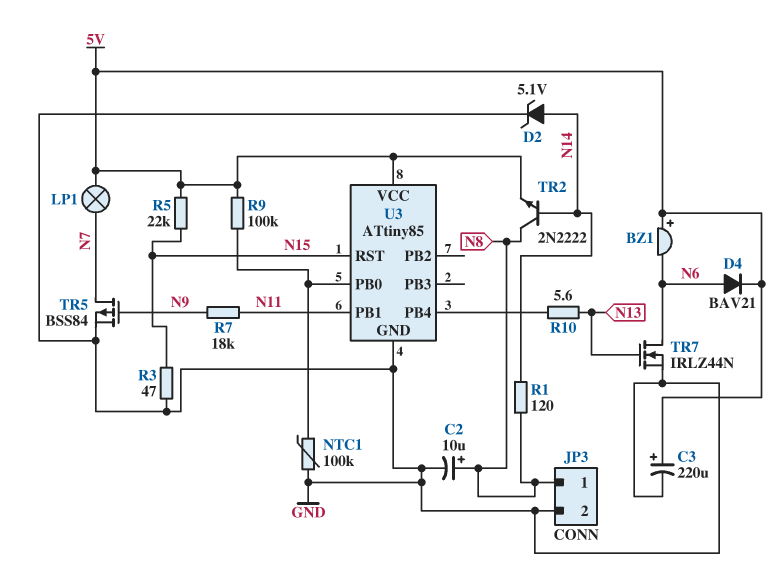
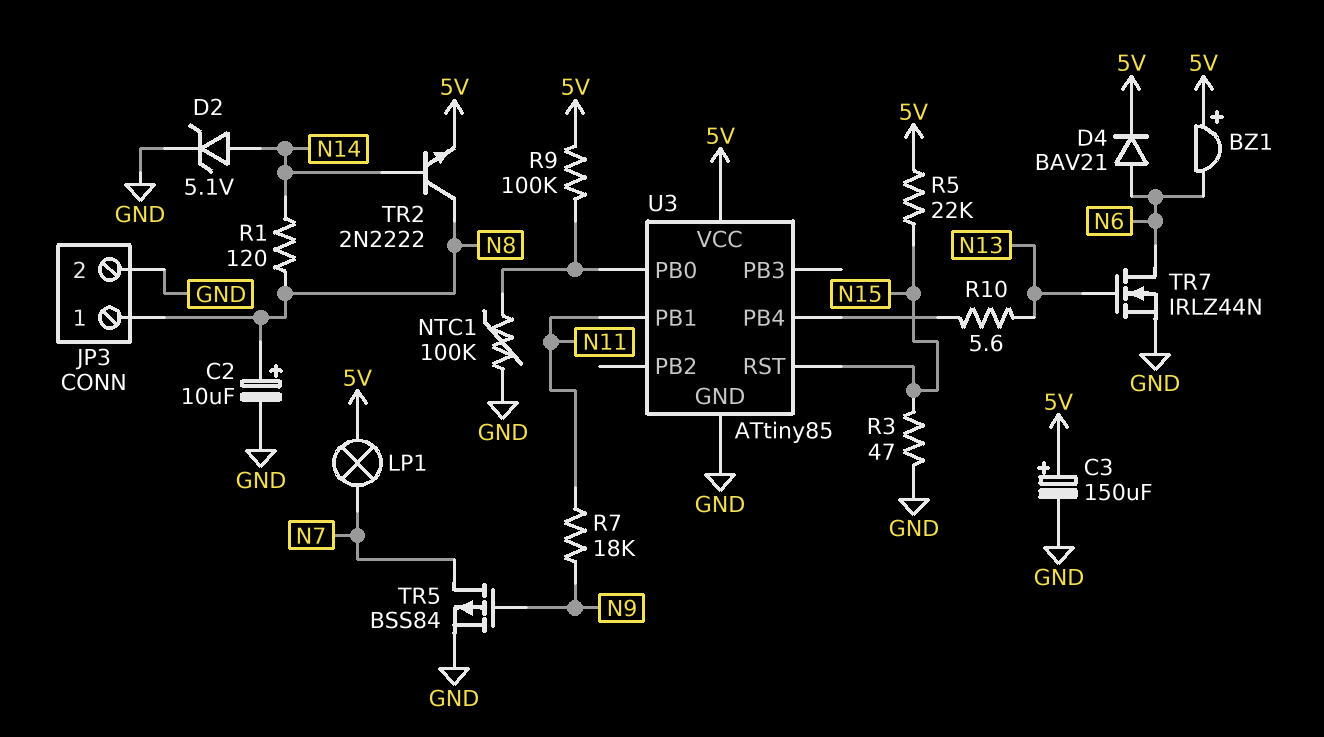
C3: 220uF (plus 5V, minus GND) -> 150uF (plus 5V, minus GND)

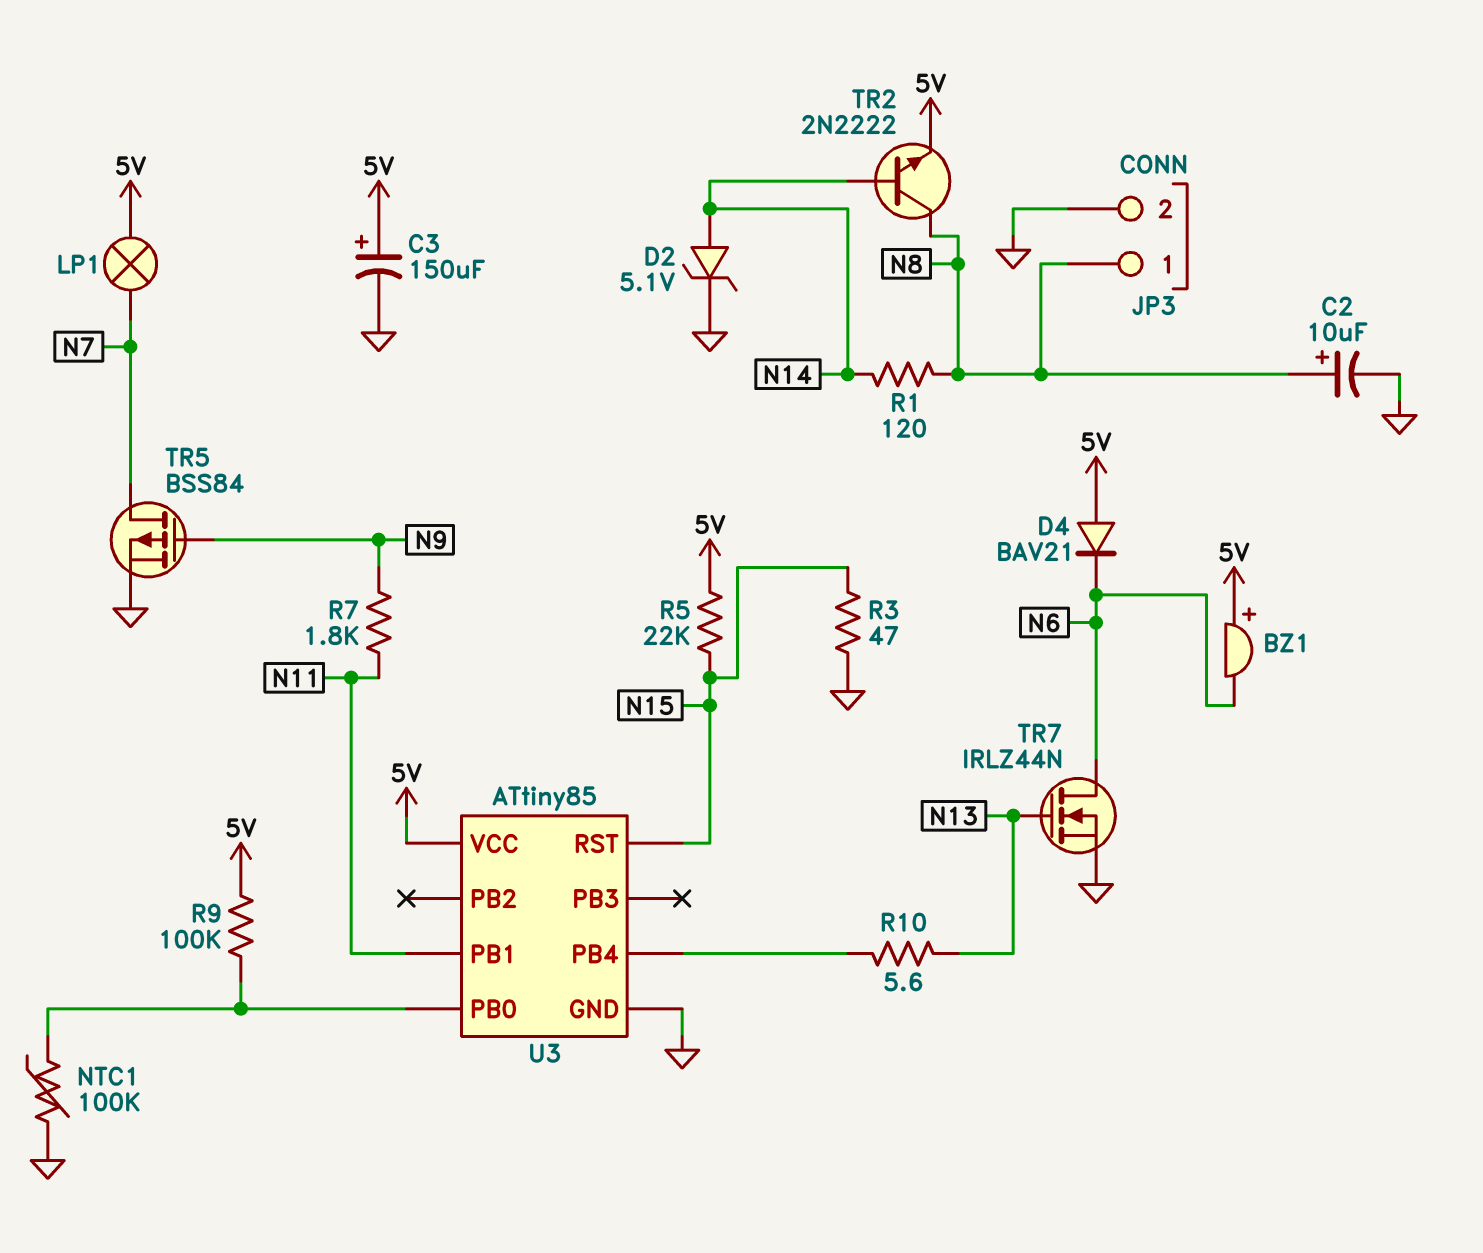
D4: diode BAV21 (A N6, K 5V) -> diode BAV21 (A 5V, K N6)
R7: 18k (N9, N11) -> 1.8k (N9, N11)

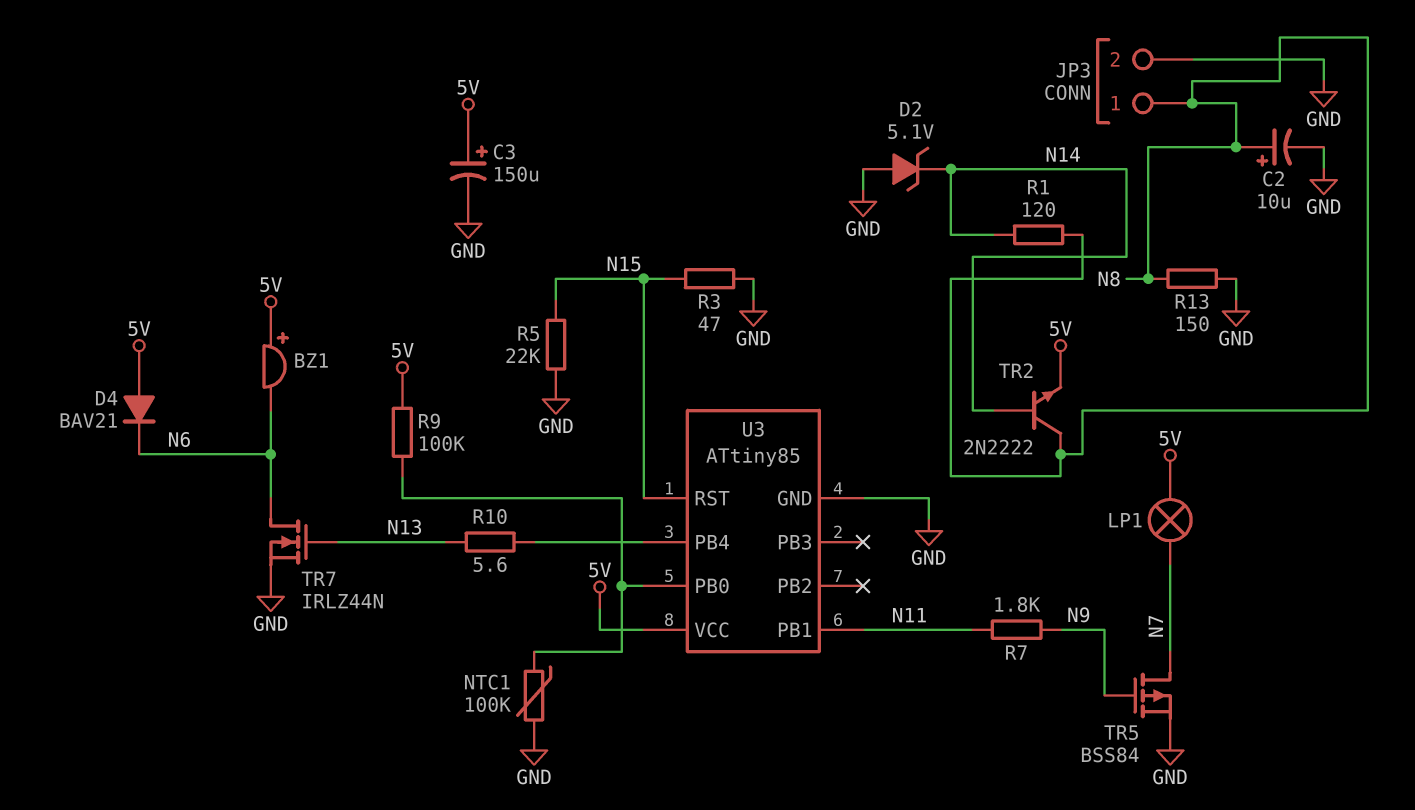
D2: zener 5.1V (A N14, K GND) -> zener 5.1V (A GND, K N14)
R5: 22k (5V, N15) -> 22k (GND, N15)
R13: none -> 150 (GND, N8)

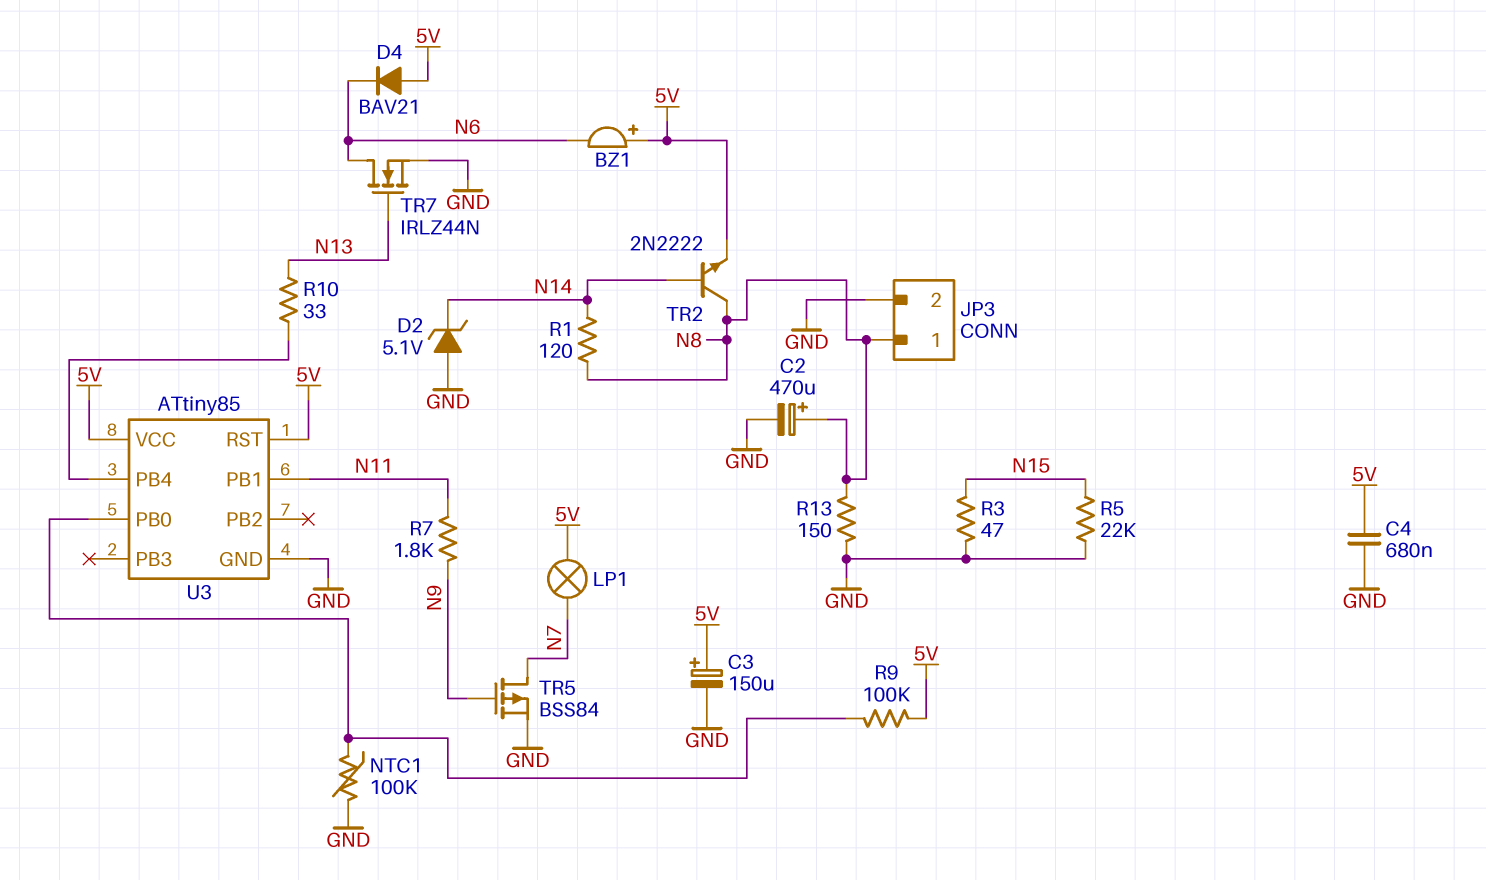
C2: 10uF (plus N8, minus GND) -> 470uF (plus N8, minus GND)
C4: none -> 680nF (5V, GND)
R10: 5.6 (N13, U3/PB4) -> 33 (N13, U3/PB4)
U3 pin RST: N15 -> 5V

